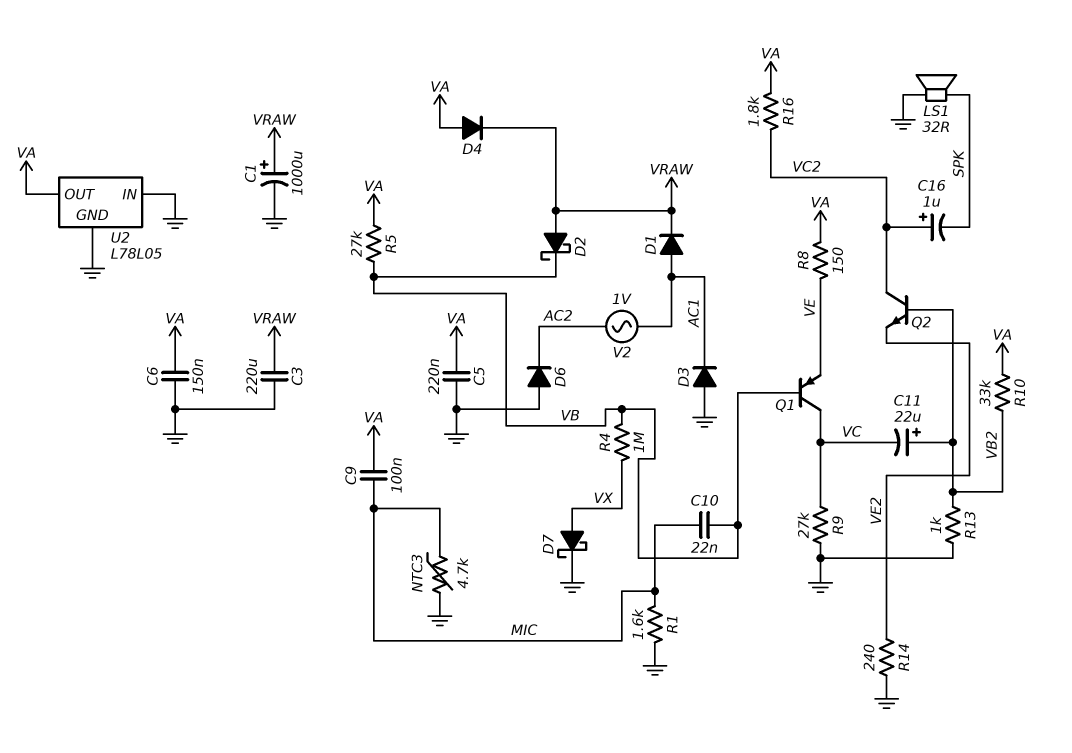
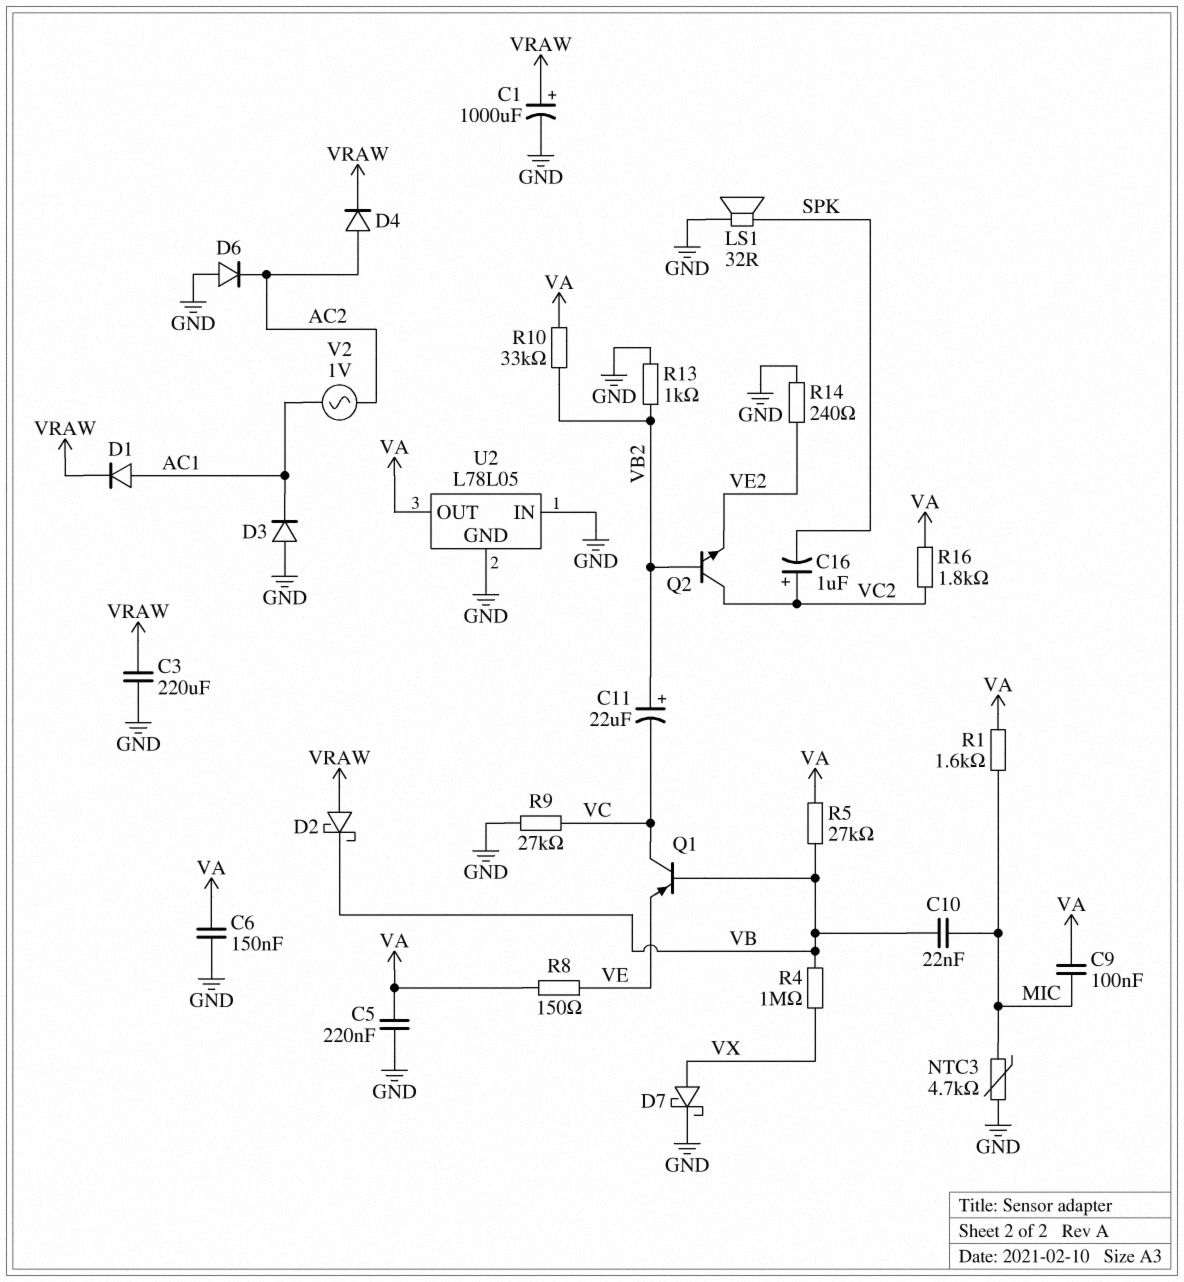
D4: diode (A VA, K VRAW) -> diode (A AC2, K VRAW)
R1: 1.6k (GND, MIC) -> 1.6k (MIC, VA)

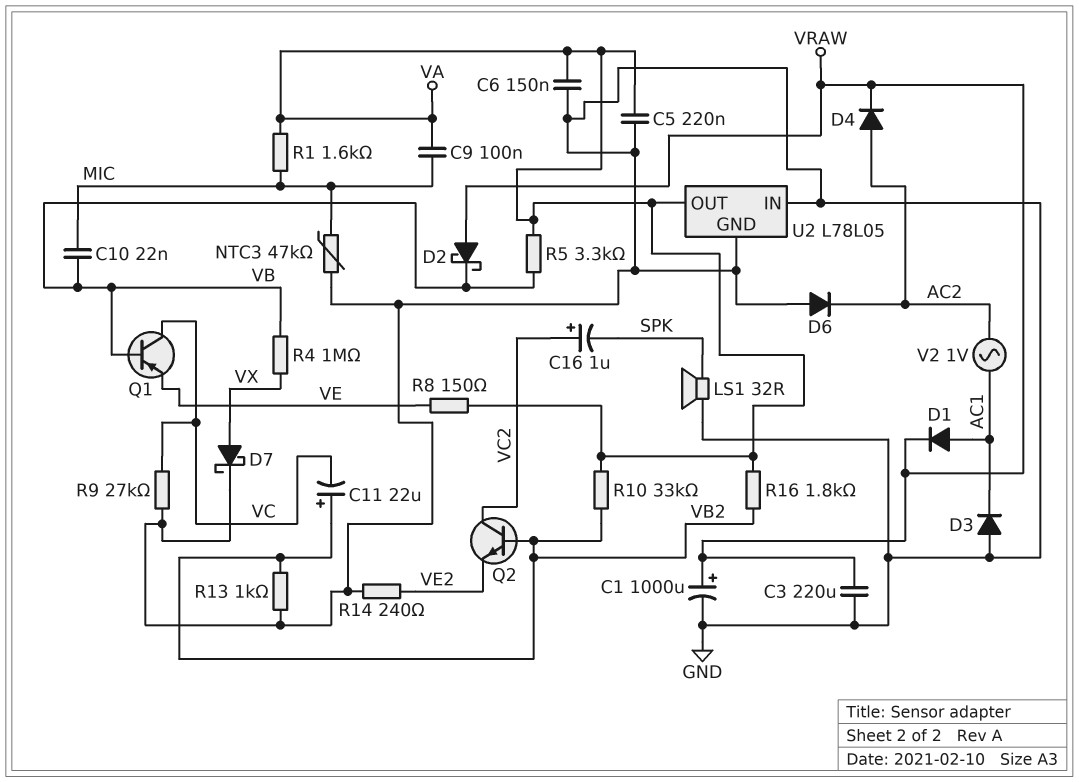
NTC3: 4.7k (GND, MIC) -> 47k (GND, MIC)
R5: 27k (VA, VB) -> 3.3k (VA, VB)
R16: 1.8k (VA, VC2) -> 1.8k (VA, VB2)

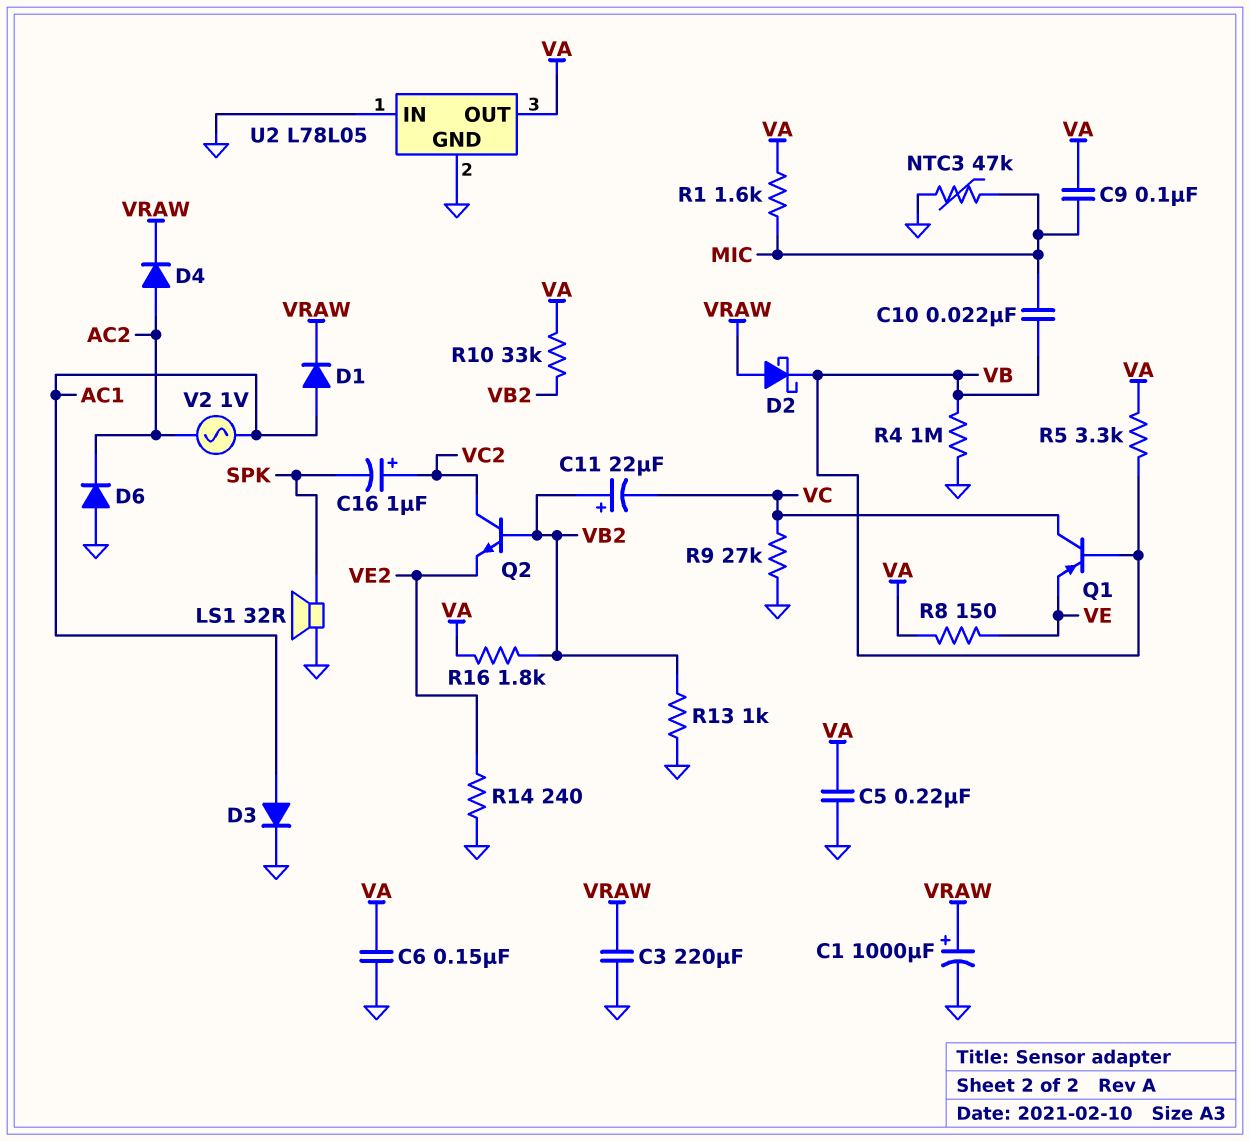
D3: diode (A GND, K AC1) -> diode (A AC1, K GND)
D7: schottky (A VX, K GND) -> none
R4: 1M (VB, VX) -> 1M (GND, VB)

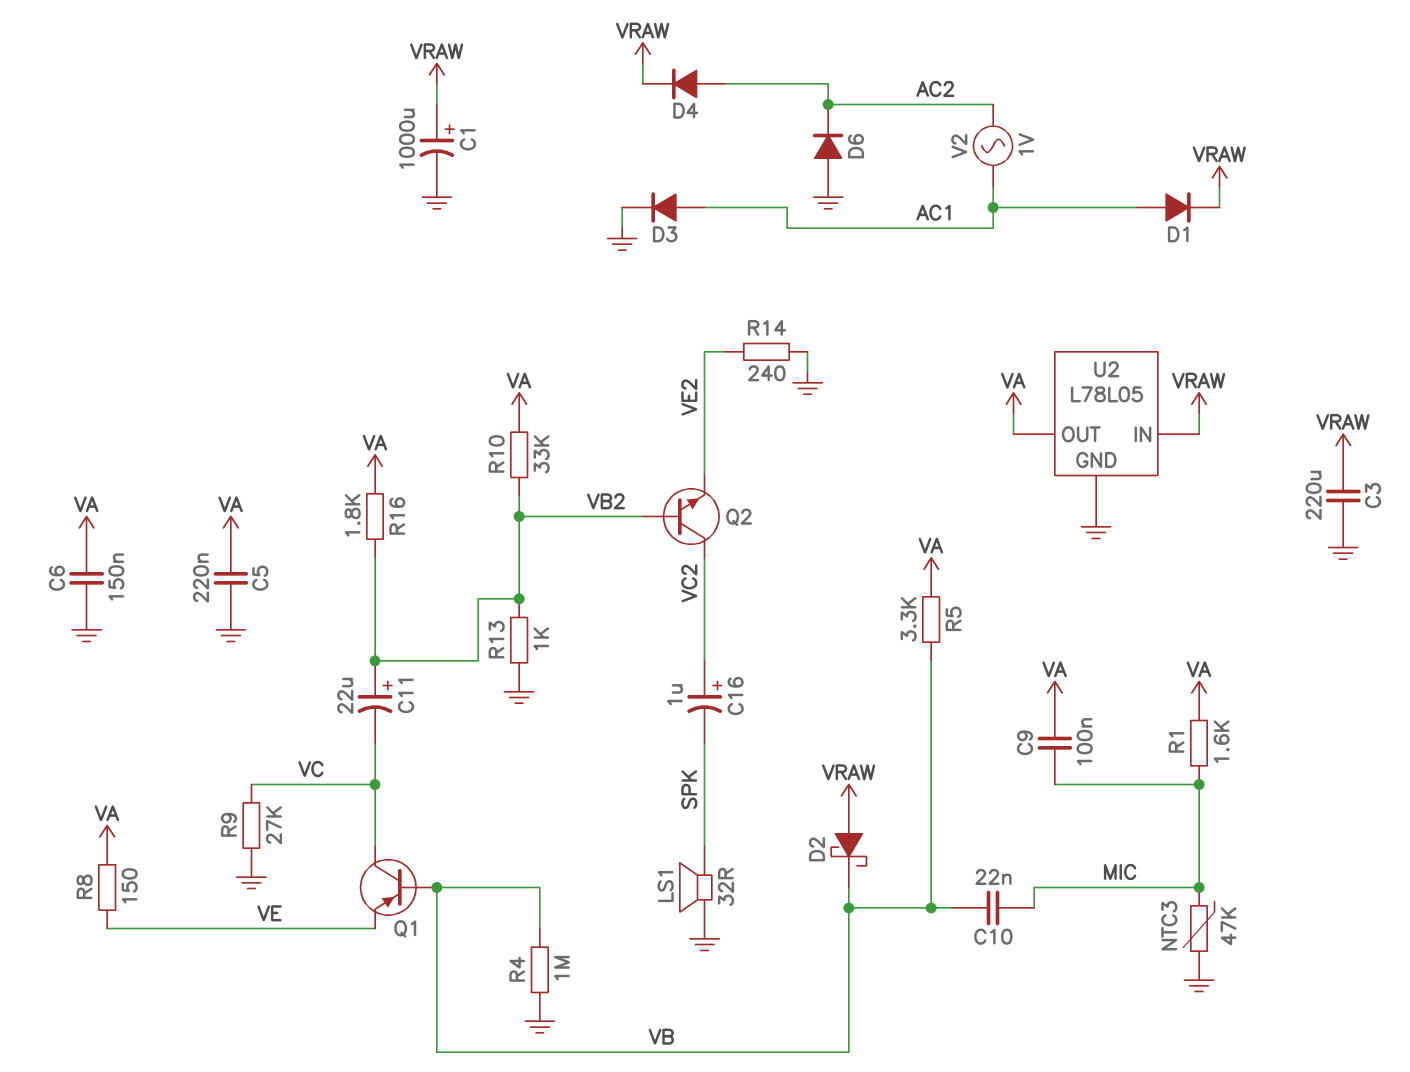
U2 pin IN: GND -> VRAW

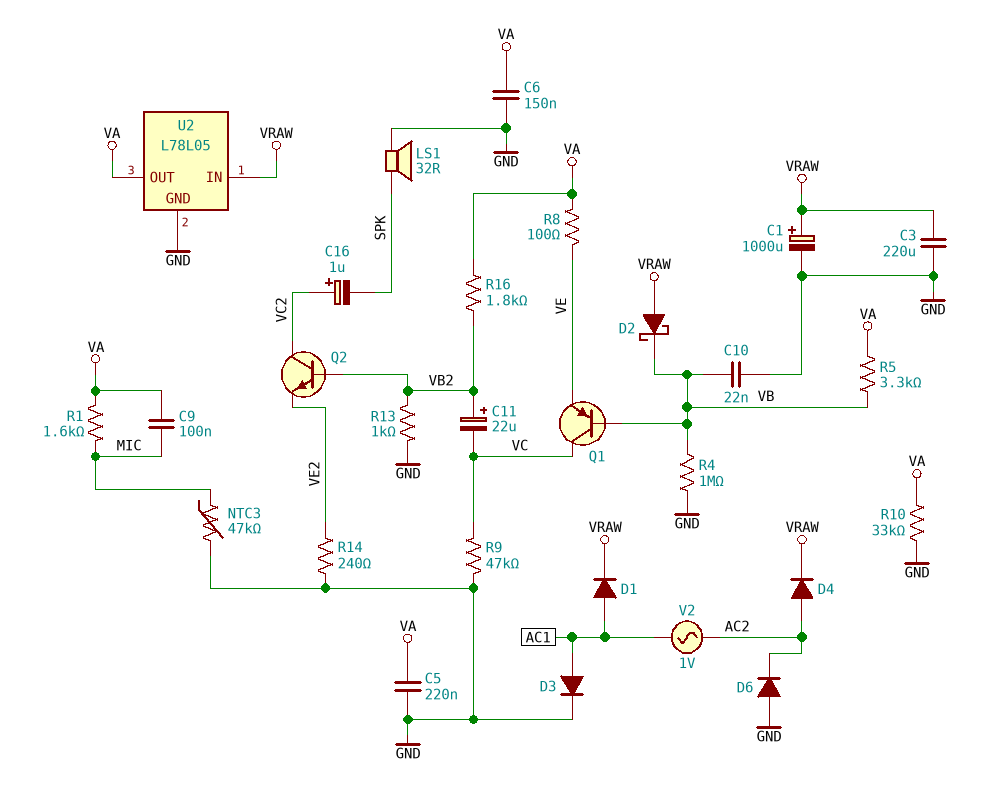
C10: 22nF (MIC, VB) -> 22nF (GND, VB)
R8: 150 (VA, VE) -> 100 (VA, VE)
R9: 27k (GND, VC) -> 47k (GND, VC)
R10: 33k (VA, VB2) -> 33k (GND, VA)

